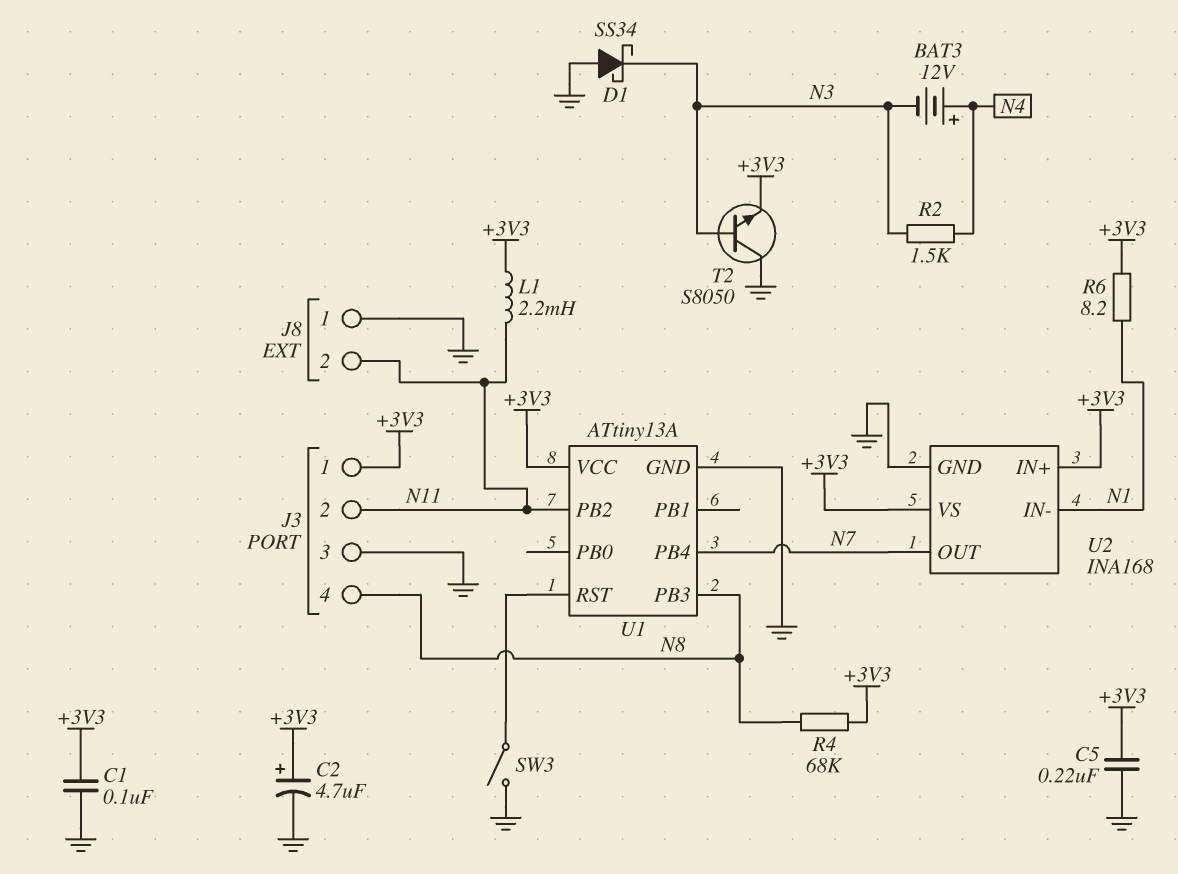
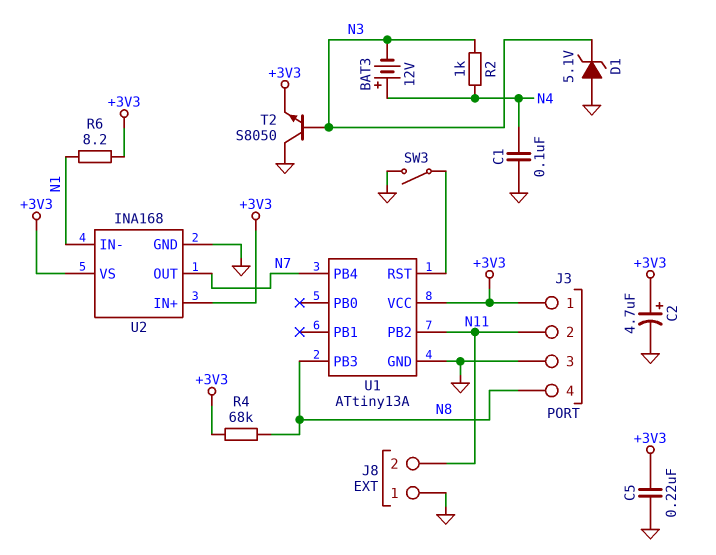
C1: 100nF (+3V3, GND) -> 100nF (GND, N4)
D1: schottky SS34 (A GND, K N3) -> zener 5.1V (A GND, K N3)
L1: 2.2mH (+3V3, N11) -> none
R2: 1.5k (N3, N4) -> 1k (N3, N4)

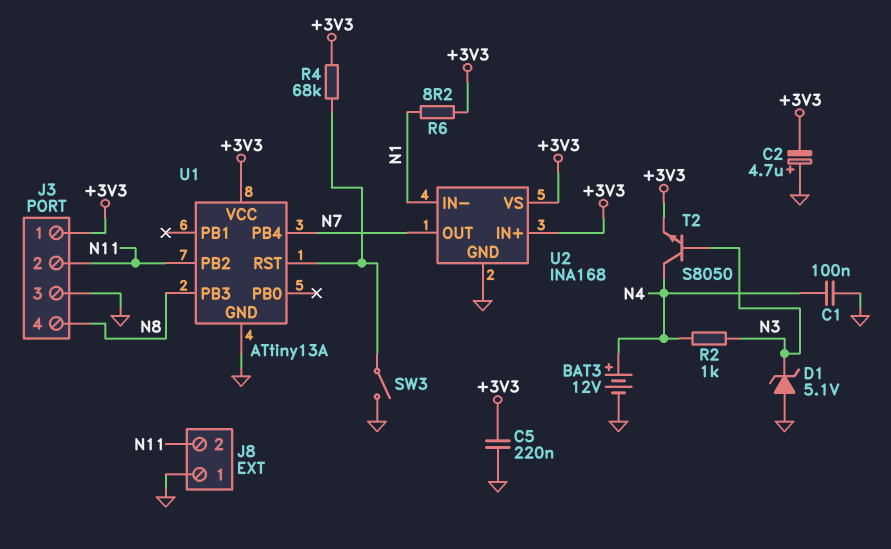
BAT3: 12V (plus N4, minus N3) -> 12V (plus N4, minus GND)
C2: 4.7uF (plus +3V3, minus GND) -> 4.7uF (plus GND, minus +3V3)
R4: 68k (+3V3, N8) -> 68k (+3V3, U1/RST)
T2: NPN S8050 (B N3, C GND, E +3V3) -> NPN S8050 (B N3, C N4, E +3V3)

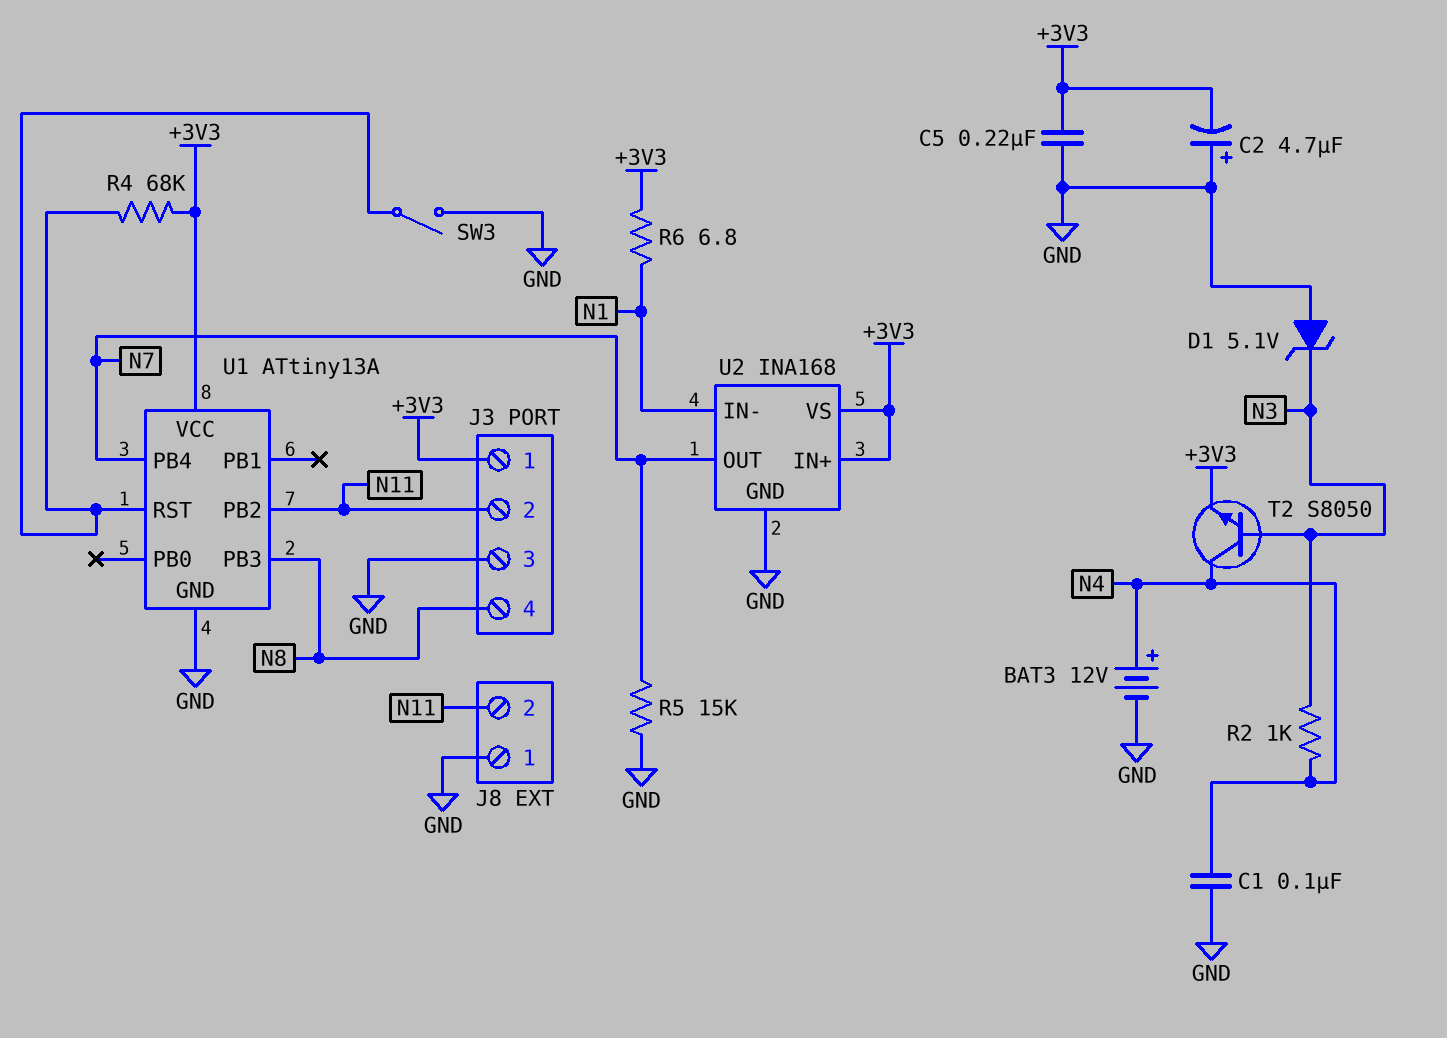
R5: none -> 15k (GND, N7)
R6: 8.2 (+3V3, N1) -> 6.8 (+3V3, N1)

